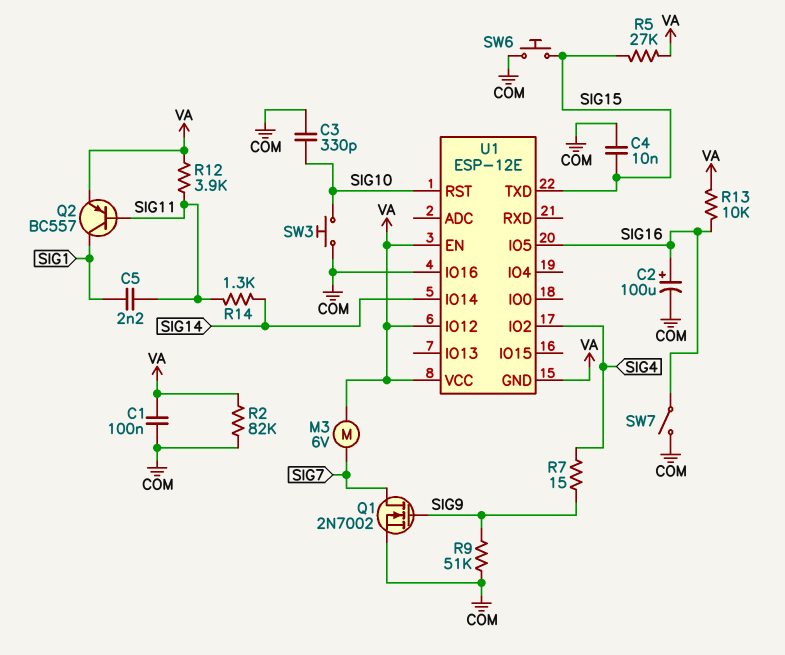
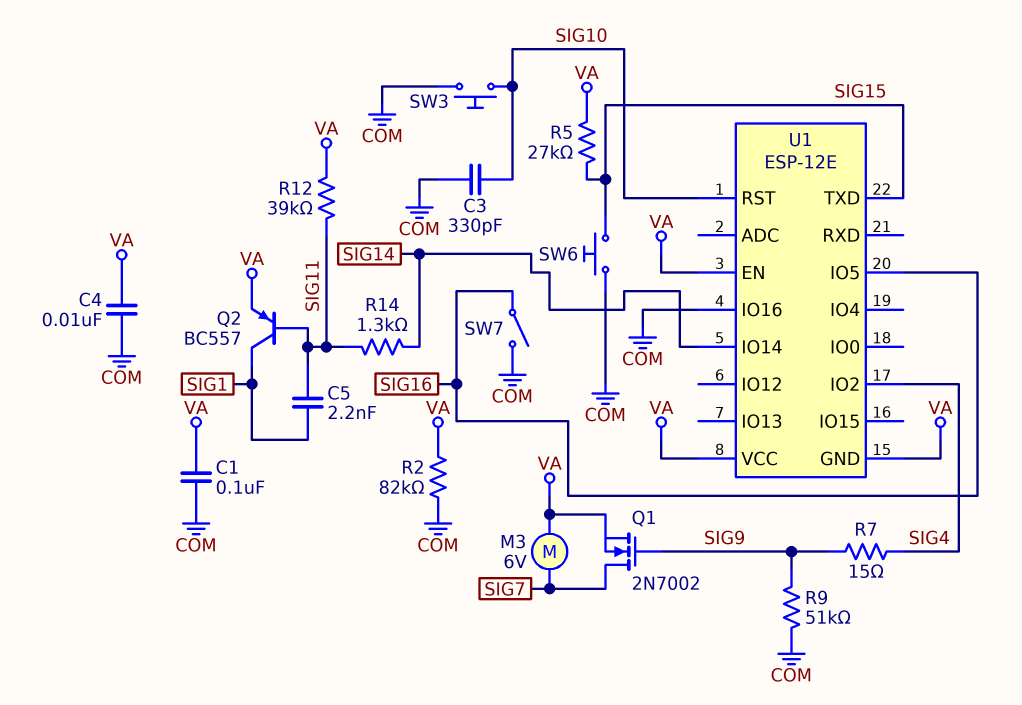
C2: 100uF (plus SIG16, minus COM) -> none
C4: 10nF (COM, SIG15) -> 10nF (COM, VA)
Q1: NMOS 2N7002 (G SIG9, D SIG7, S COM) -> NMOS 2N7002 (G SIG9, D SIG7, S VA)
R12: 3.9k (SIG11, VA) -> 39k (SIG11, VA)
R13: 10k (SIG16, VA) -> none
U1 pin IO12: VA -> none

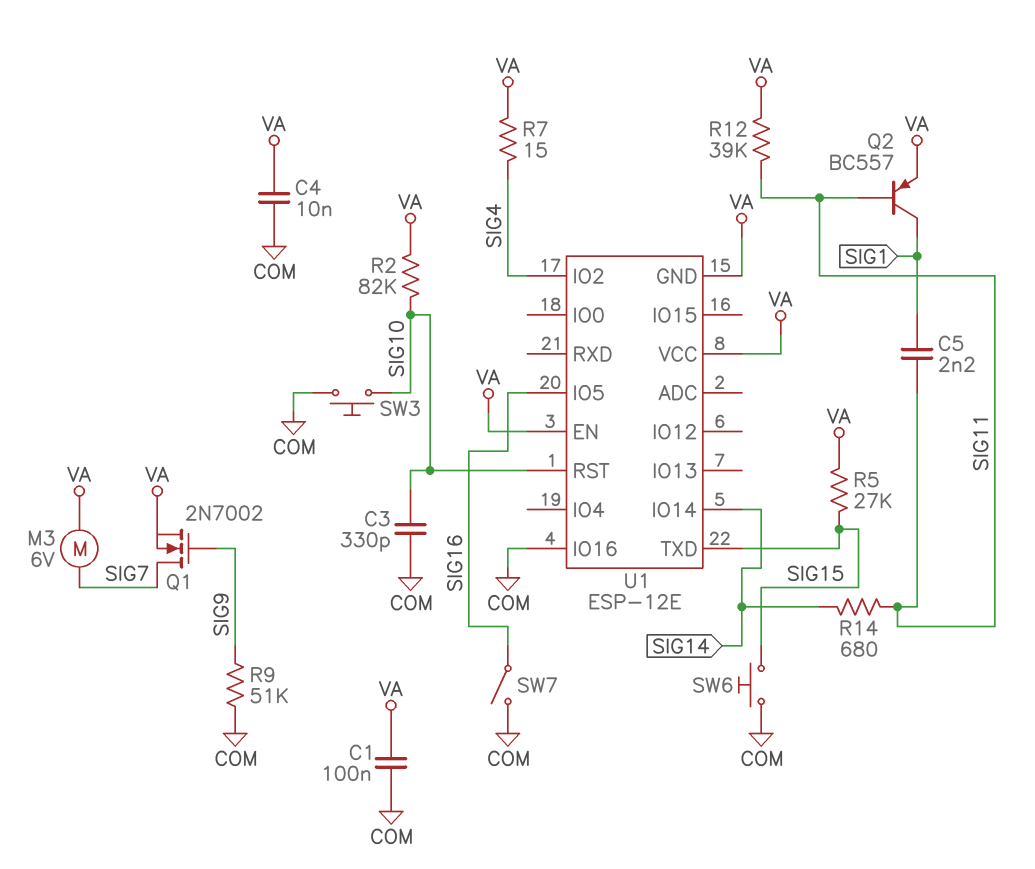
R2: 82k (COM, VA) -> 82k (SIG10, VA)
R7: 15 (SIG4, SIG9) -> 15 (SIG4, VA)
R14: 1.3k (SIG11, SIG14) -> 680 (SIG11, SIG14)

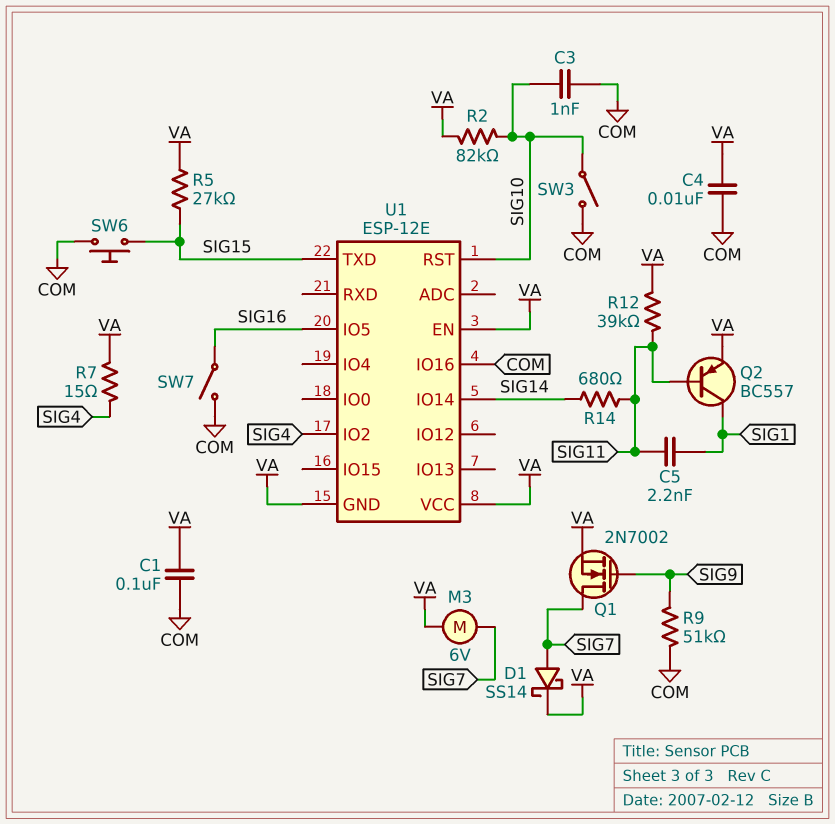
C3: 330pF (COM, SIG10) -> 1nF (COM, SIG10)
D1: none -> schottky SS14 (A SIG7, K VA)
SW3: button (COM, SIG10) -> switch (COM, SIG10)

